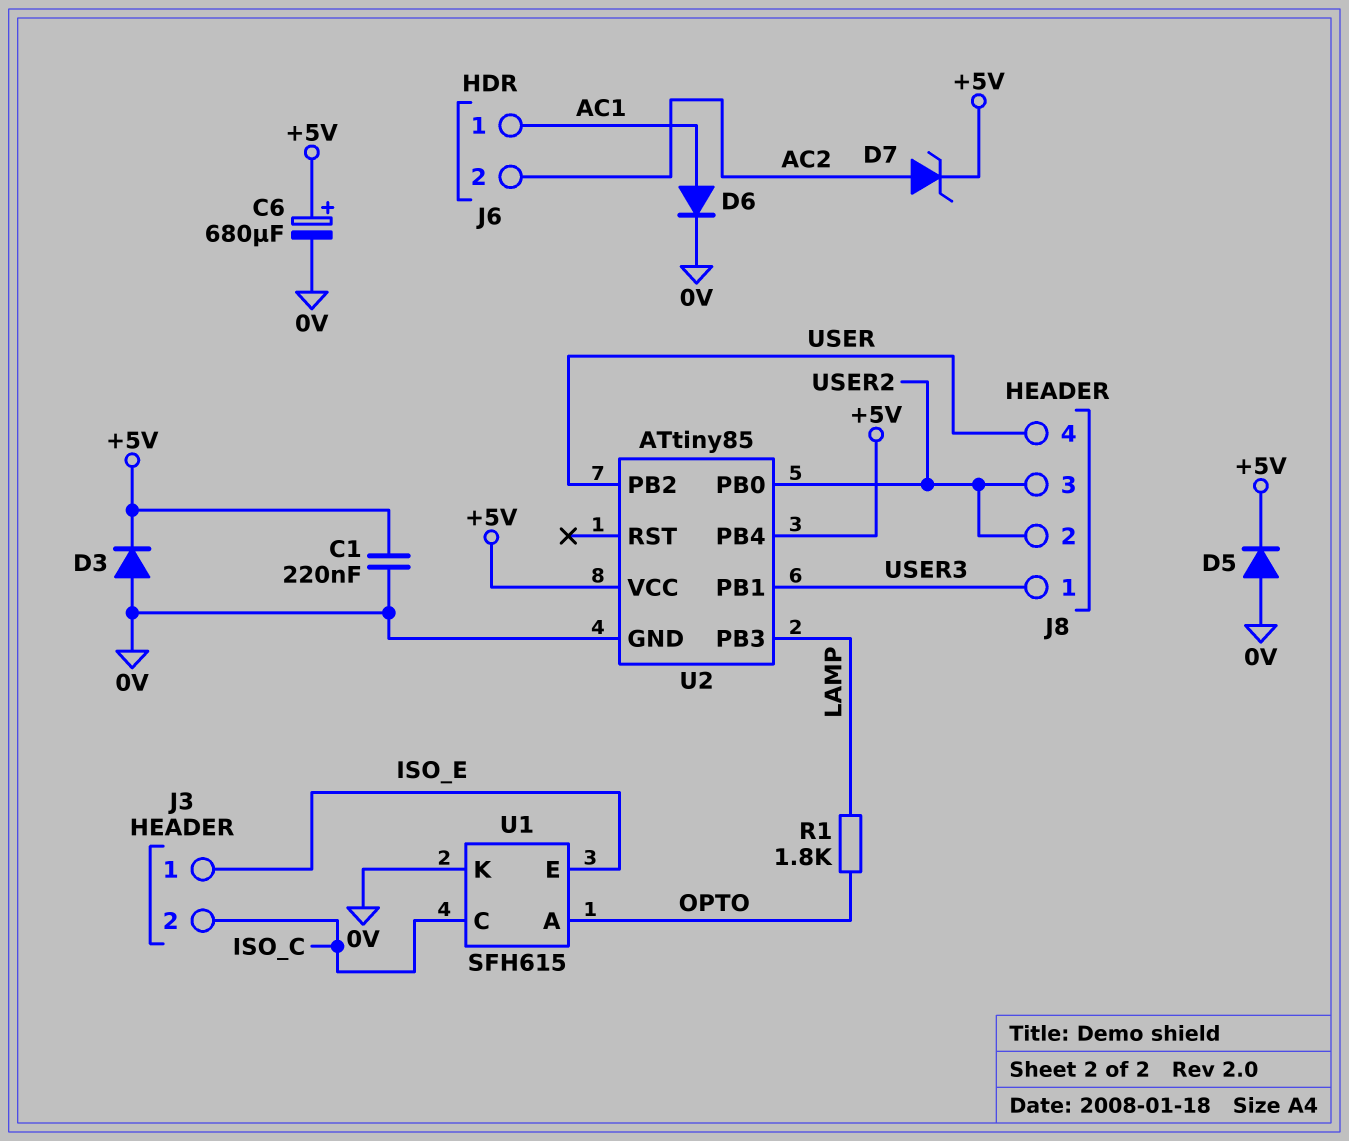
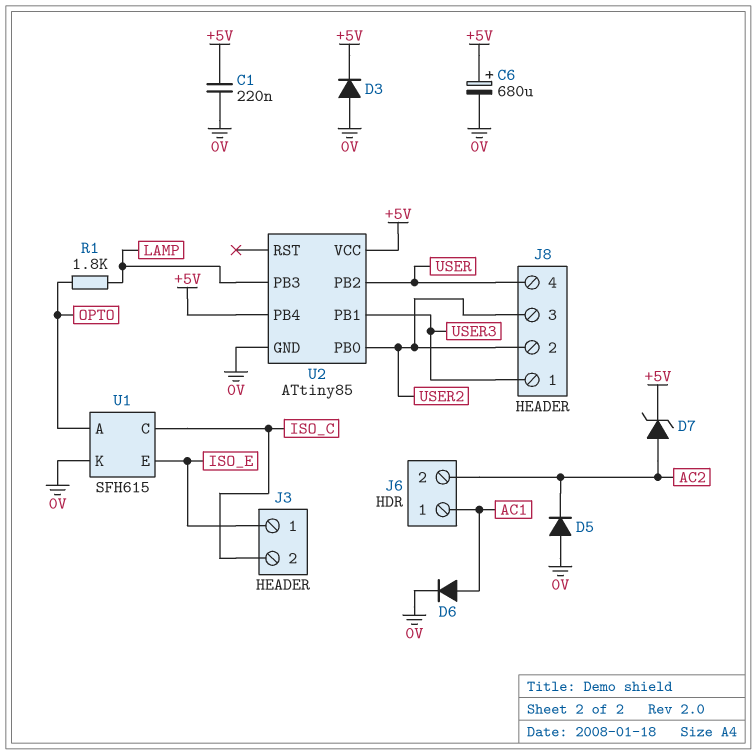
D5: diode (A 0V, K +5V) -> diode (A 0V, K AC2)

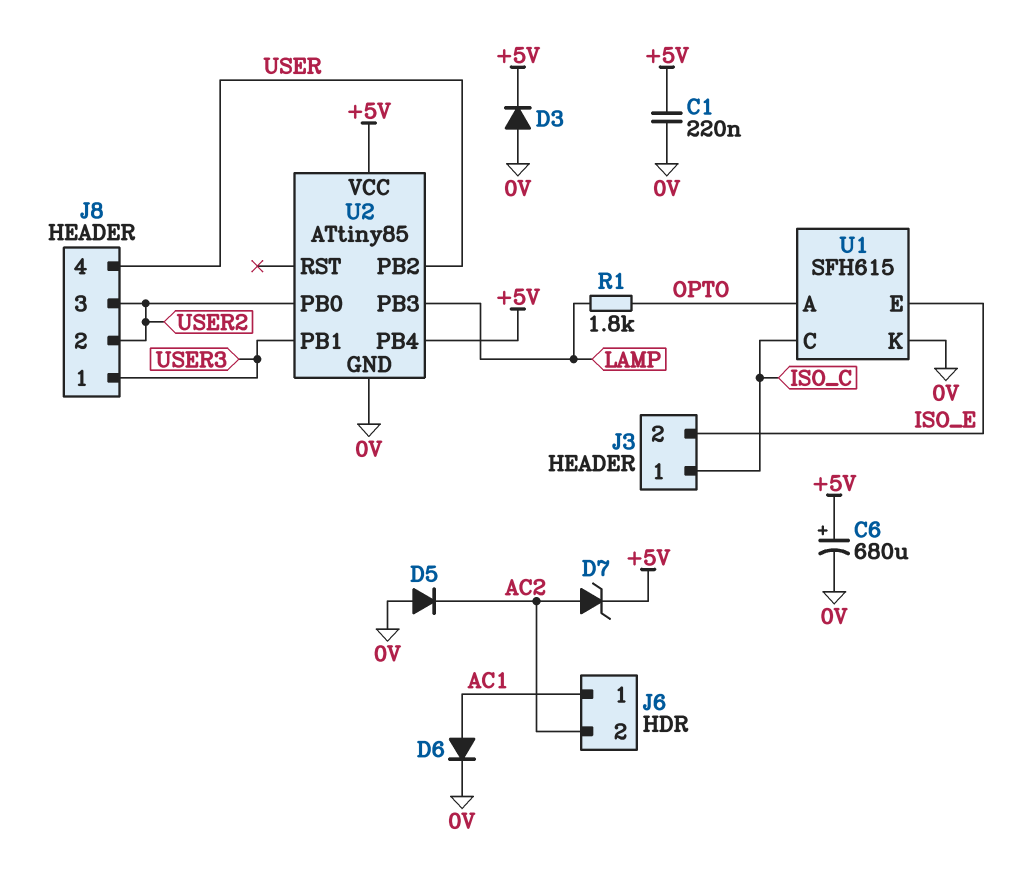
J3 pin 1: ISO_E -> ISO_C
J3 pin 2: ISO_C -> ISO_E

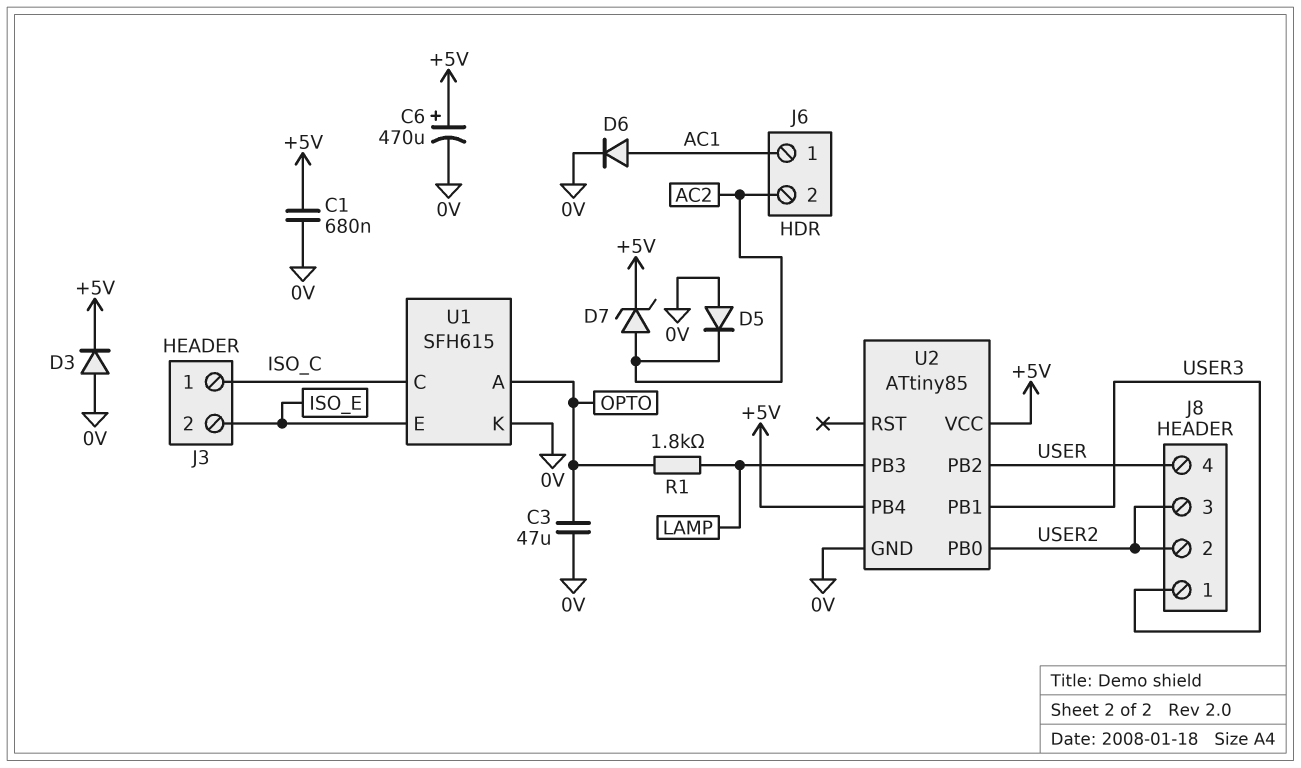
C1: 220nF (+5V, 0V) -> 680nF (+5V, 0V)
C3: none -> 47uF (0V, OPTO)
C6: 680uF (plus +5V, minus 0V) -> 470uF (plus +5V, minus 0V)

